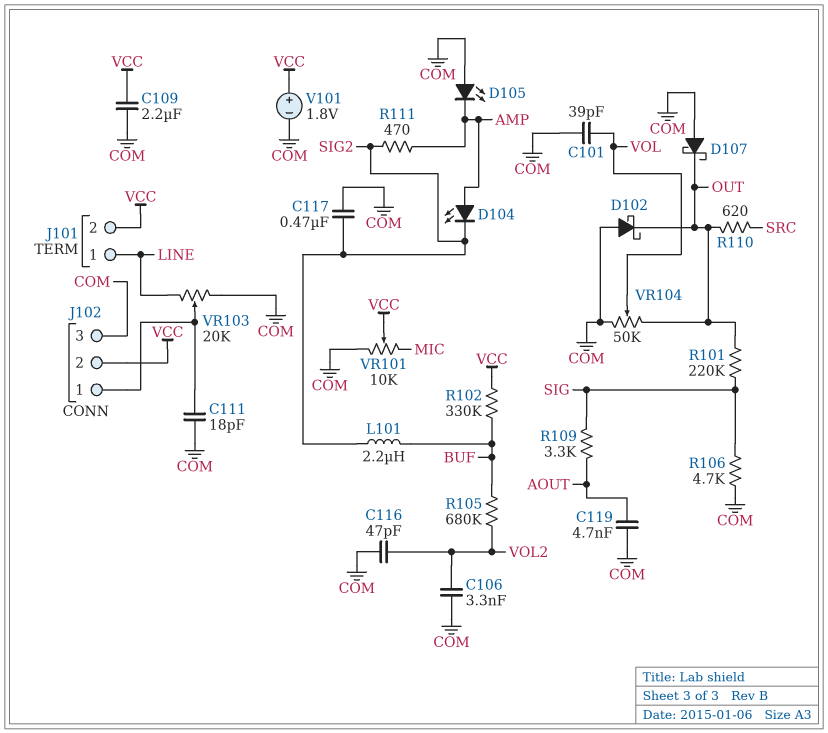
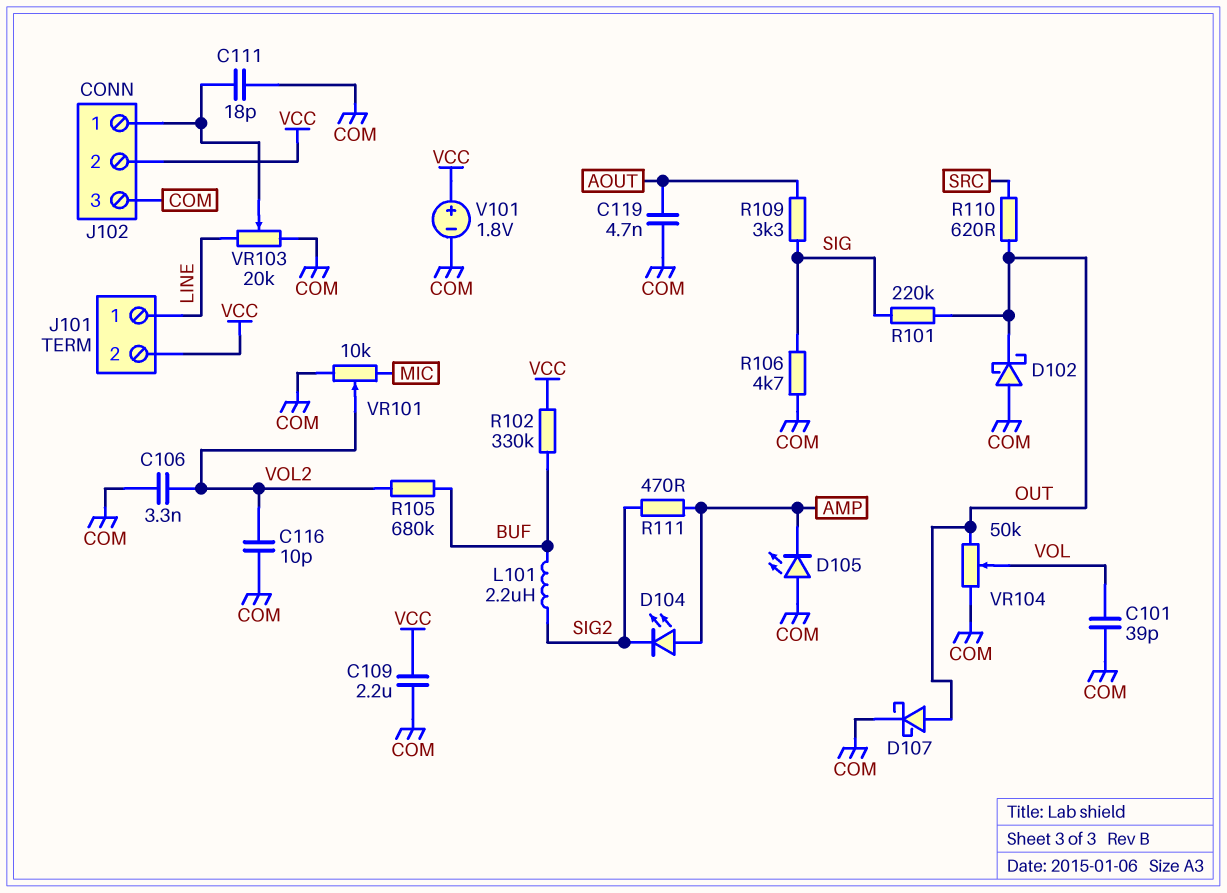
C116: 47pF (COM, VOL2) -> 10pF (COM, VOL2)
C117: 470nF (COM, SIG2) -> none
D107: schottky (A COM, K OUT) -> schottky (A OUT, K COM)
VR101: 10k (COM, MIC, wiper VCC) -> 10k (COM, MIC, wiper VOL2)

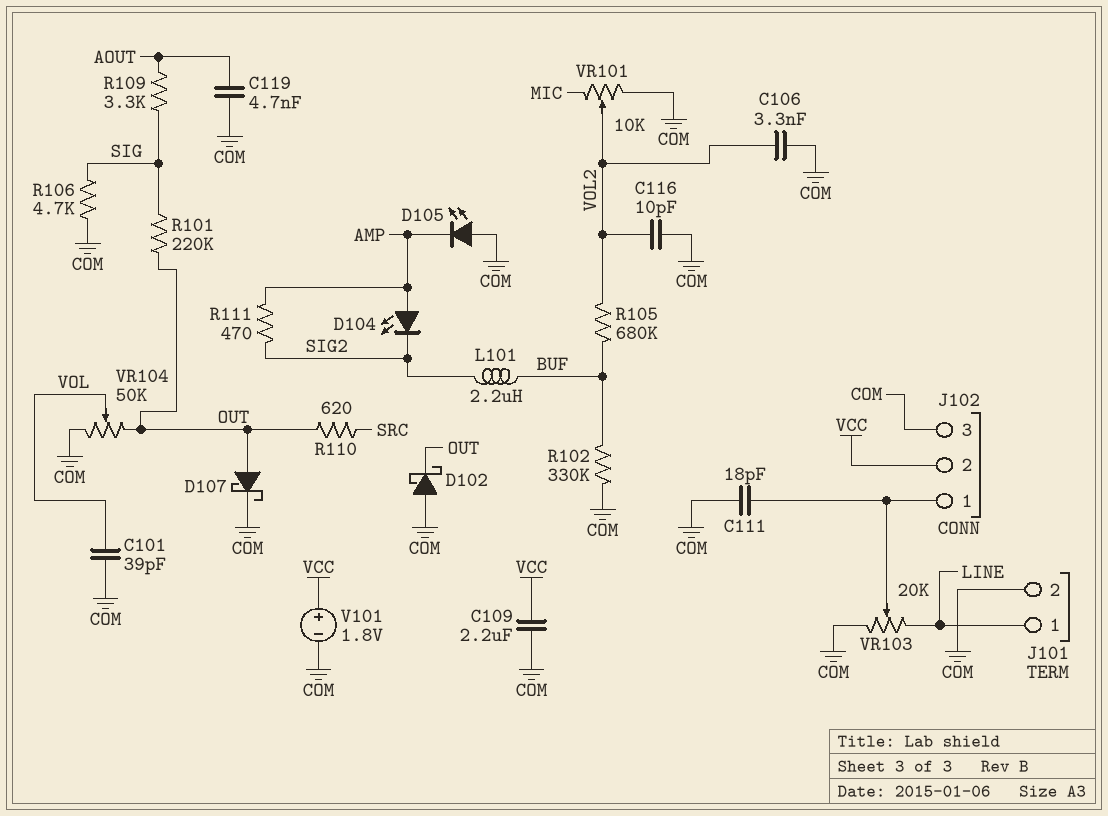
J101 pin 2: VCC -> COM
R102: 330k (BUF, VCC) -> 330k (BUF, COM)

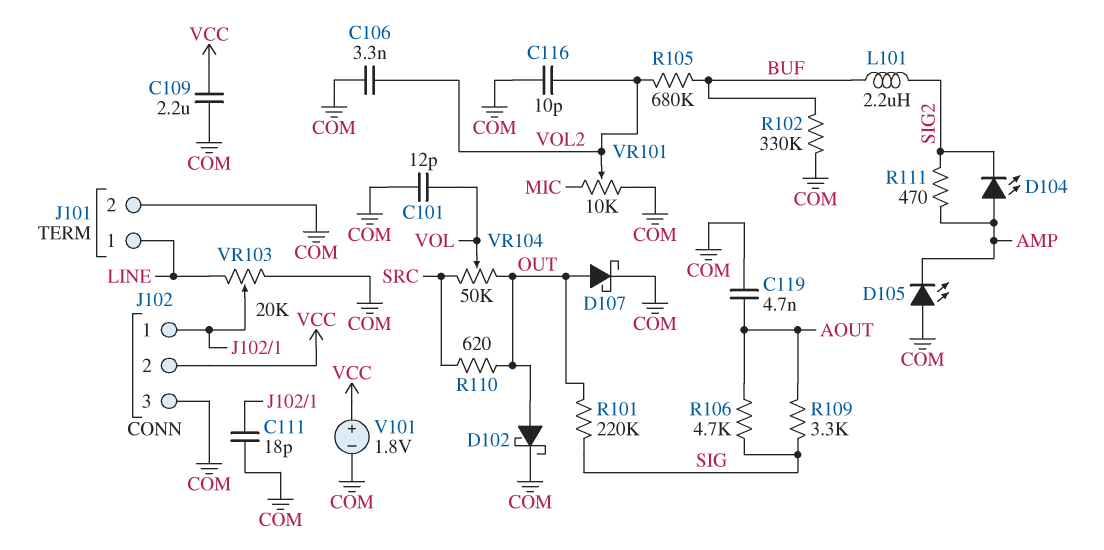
C101: 39pF (COM, VOL) -> 12pF (COM, VOL)
D102: schottky (A COM, K OUT) -> schottky (A OUT, K COM)
R106: 4.7k (COM, SIG) -> 4.7k (AOUT, SIG)
VR104: 50k (COM, OUT, wiper VOL) -> 50k (OUT, SRC, wiper VOL)

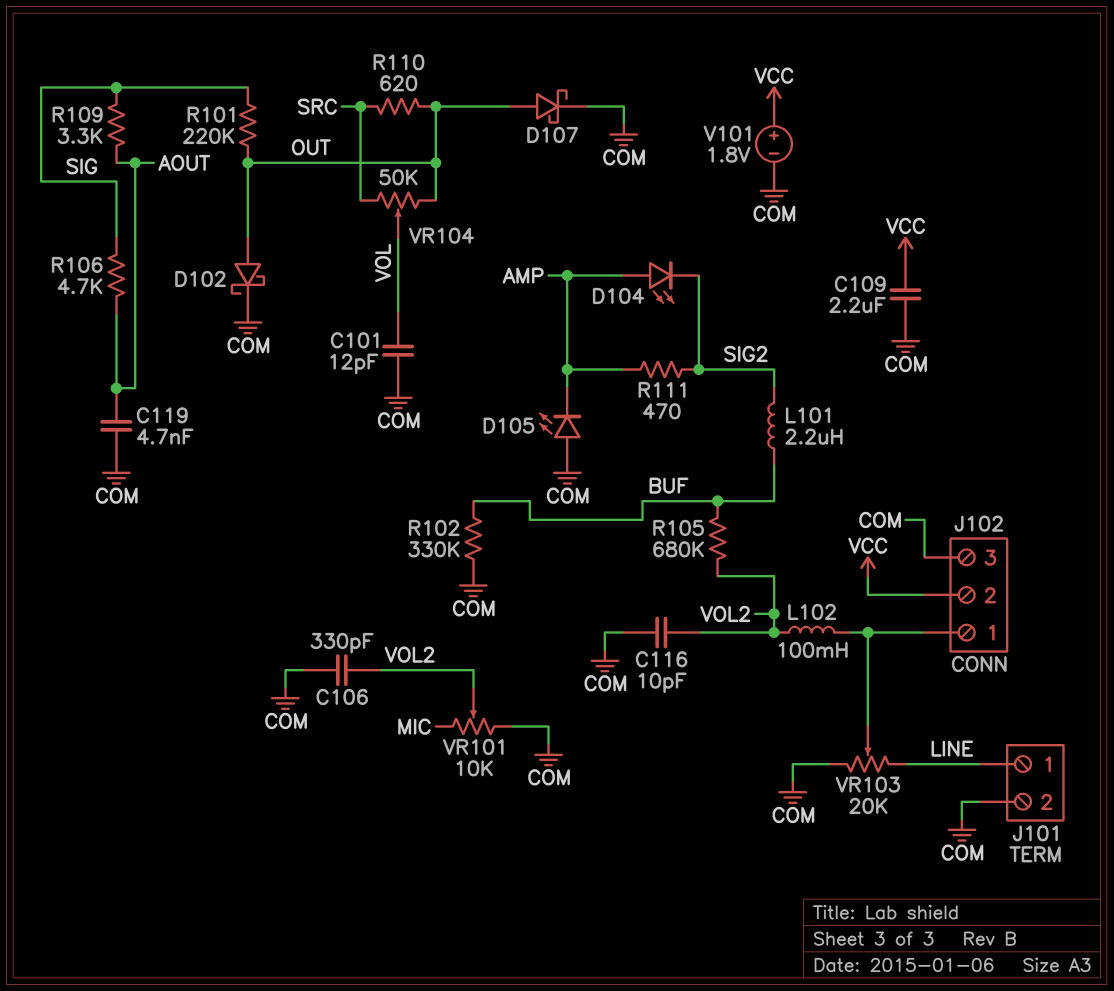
C106: 3.3nF (COM, VOL2) -> 330pF (COM, VOL2)
C111: 18pF (COM, J102/1) -> none
L102: none -> 100mH (J102/1, VOL2)

